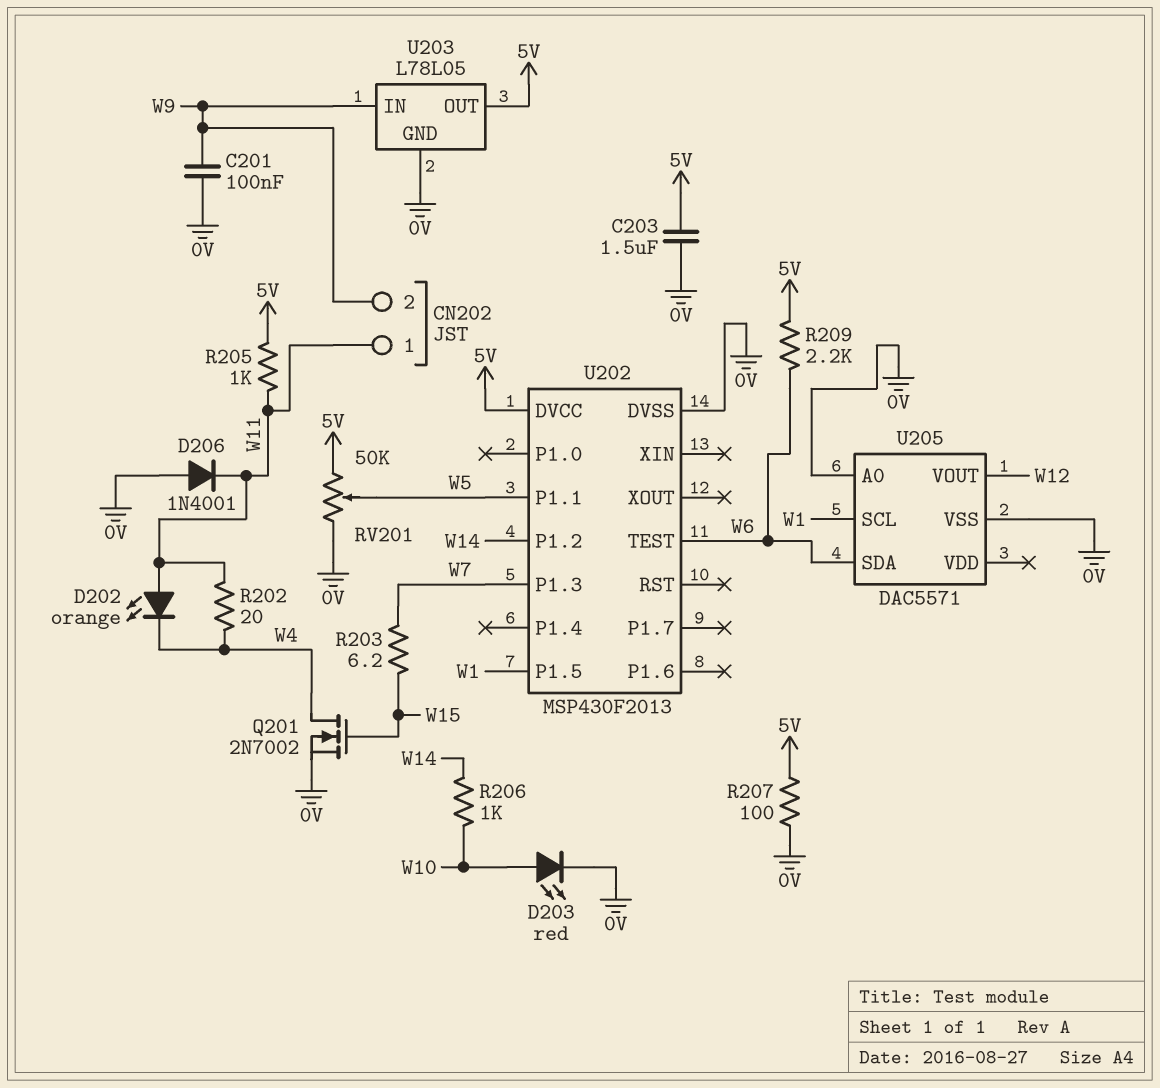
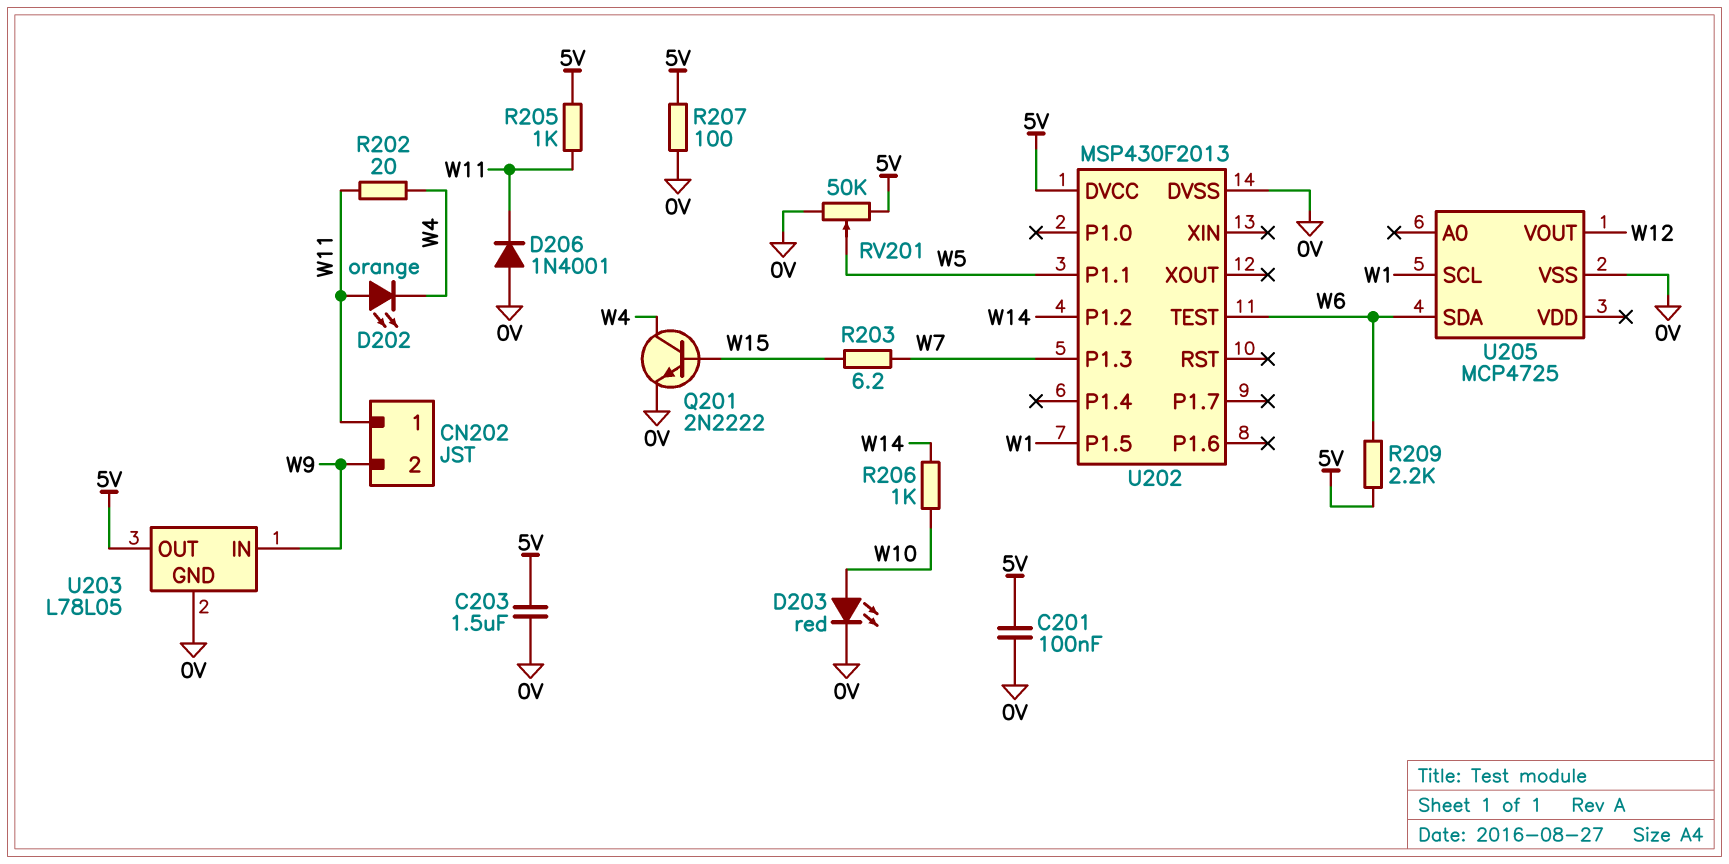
C201: 100nF (0V, W9) -> 100nF (0V, 5V)
Q201: NMOS 2N7002 (G W15, D W4, S 0V) -> NPN 2N2222 (B W15, C W4, E 0V)
U205: DAC5571 -> MCP4725
U205 pin A0: 0V -> none

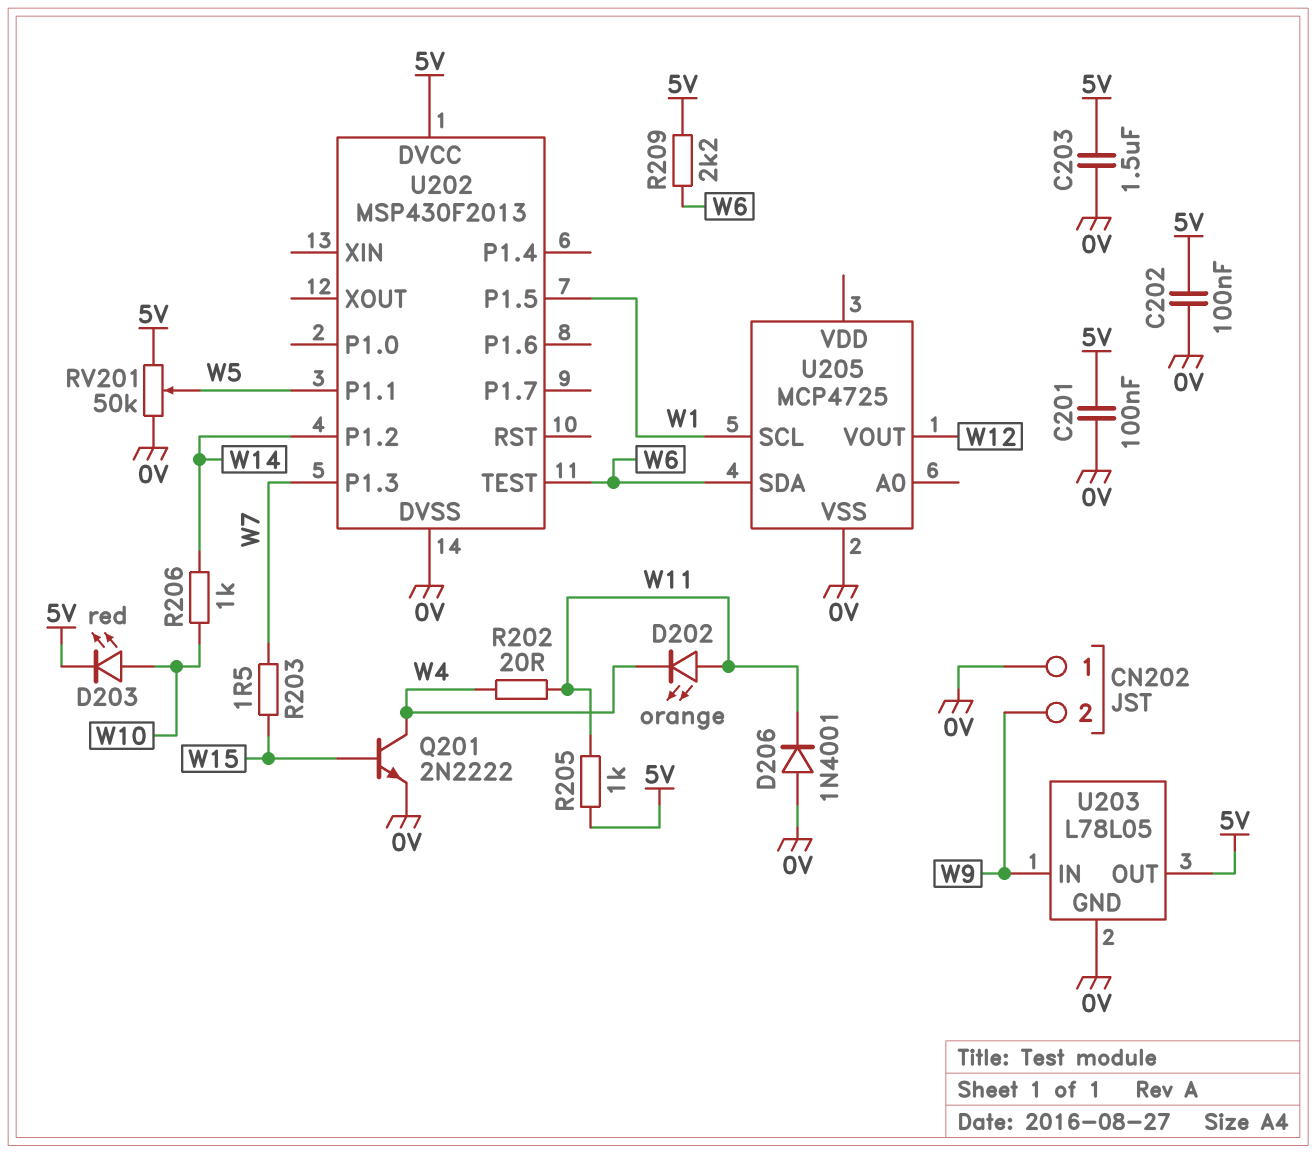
C202: none -> 100nF (0V, 5V)
CN202 pin 1: W11 -> 0V
D203: LED red (A W10, K 0V) -> LED red (A W10, K 5V)
R203: 6.2 (W7, W15) -> 1.5 (W7, W15)
R207: 100 (0V, 5V) -> none

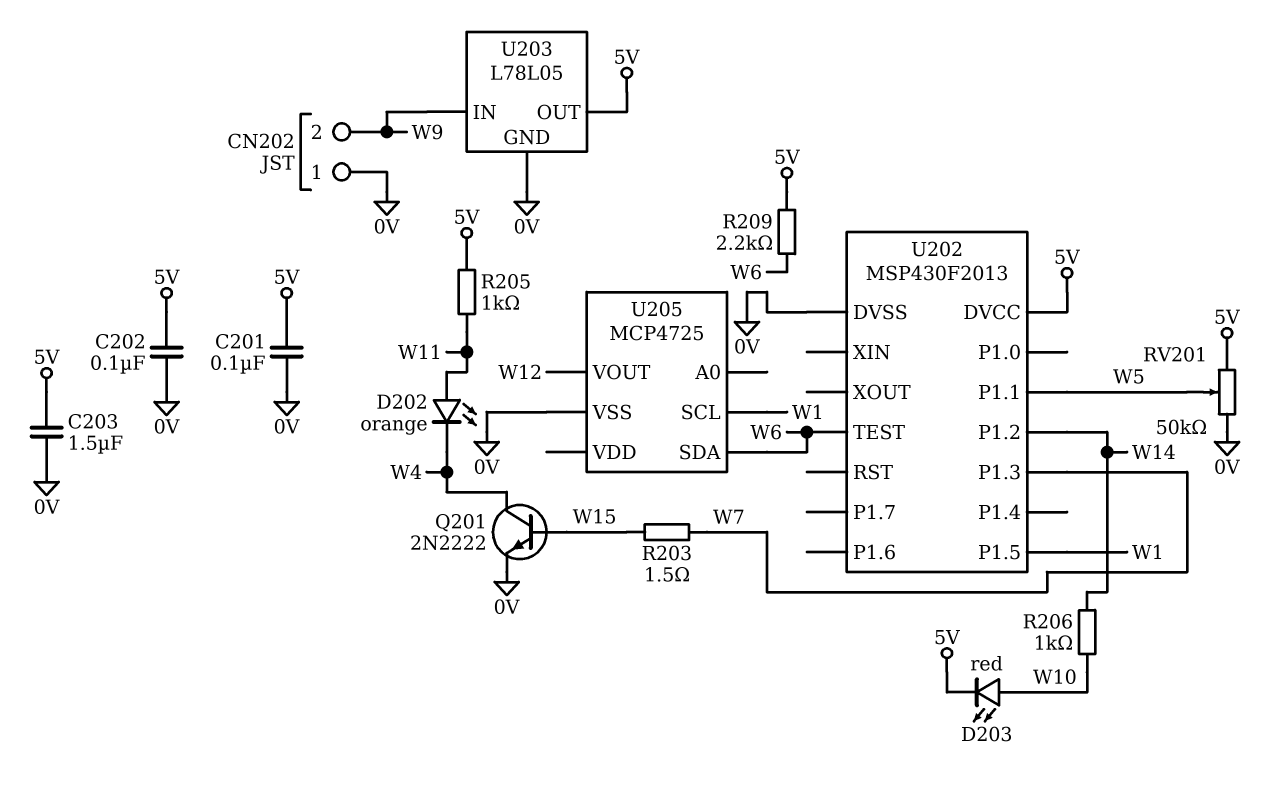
D206: diode 1N4001 (A 0V, K W11) -> none
R202: 20 (W4, W11) -> none

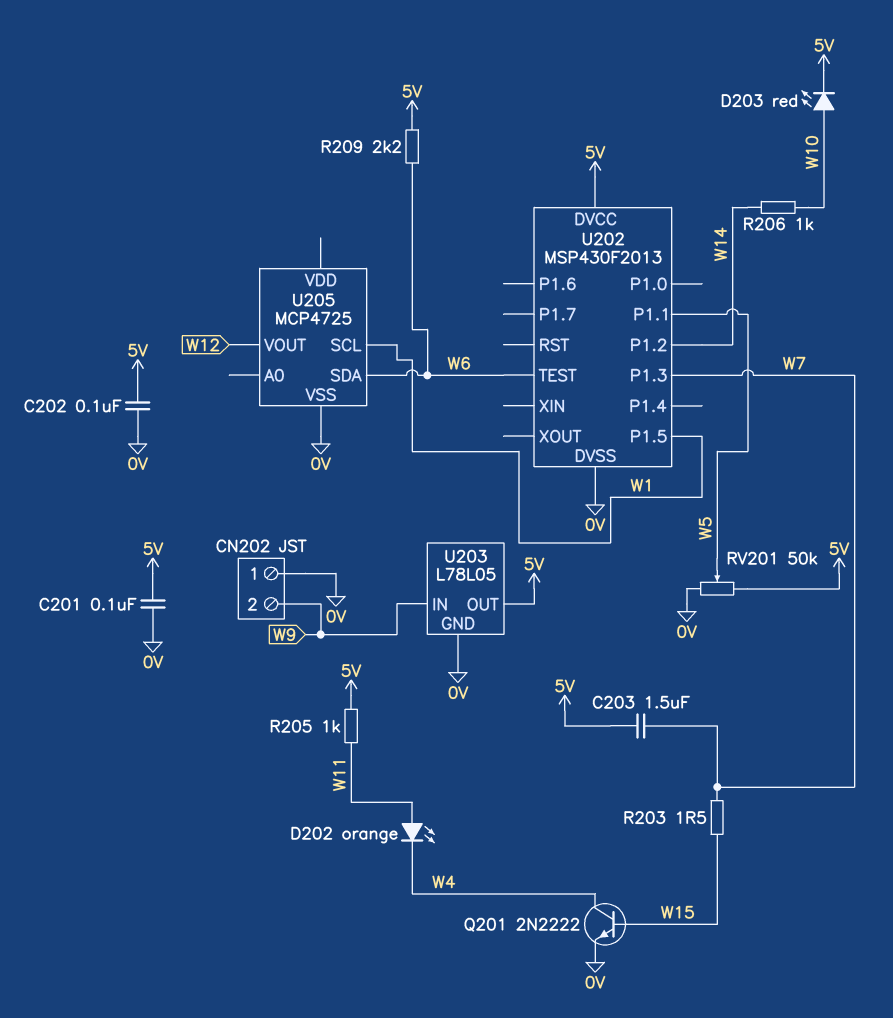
C203: 1.5uF (0V, 5V) -> 1.5uF (5V, W7)

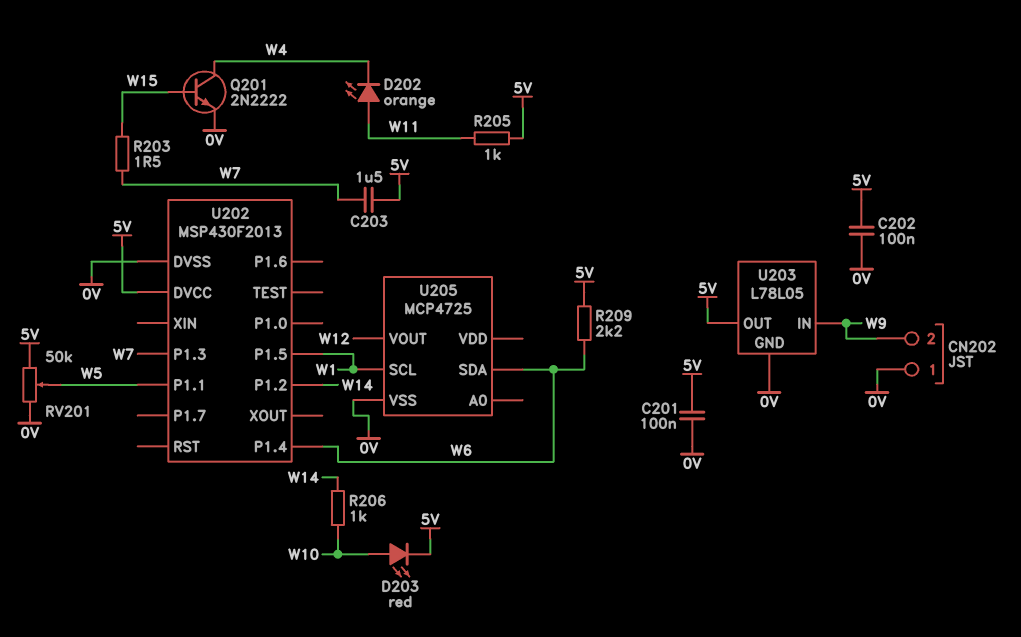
U202 pin P1.4: none -> W6
U202 pin TEST: W6 -> none

